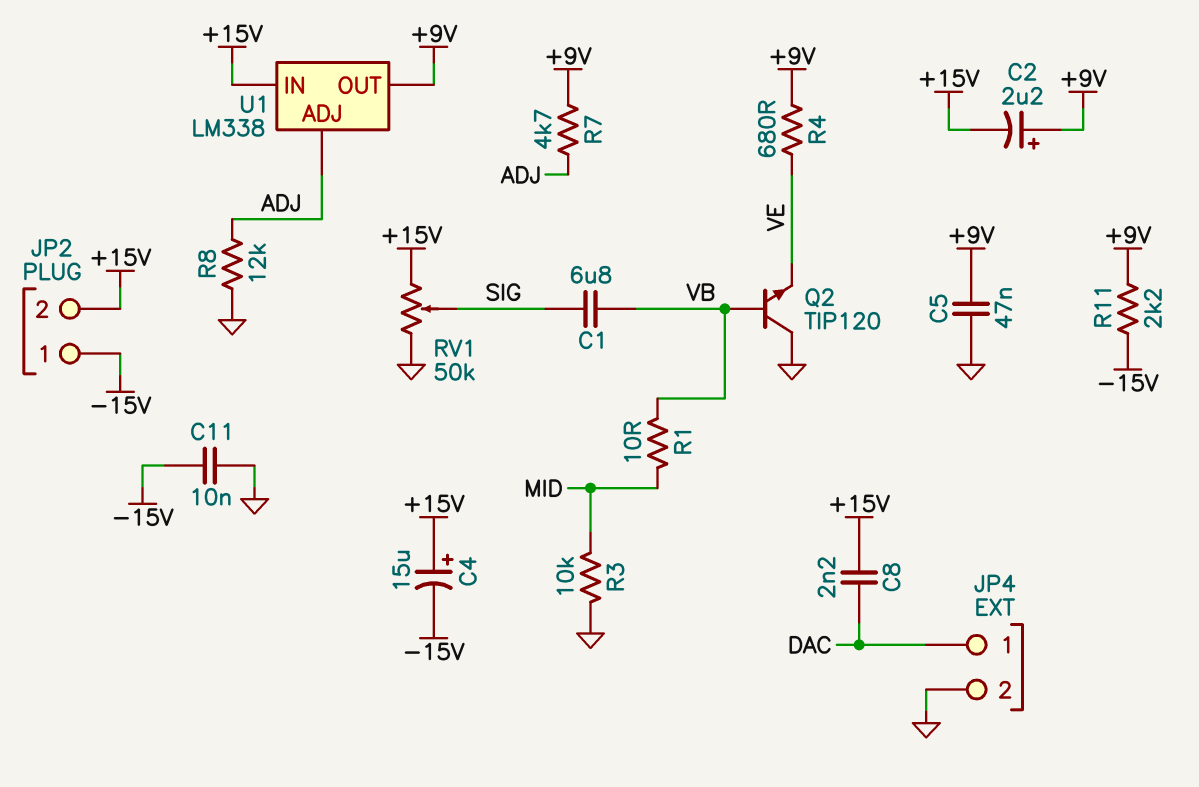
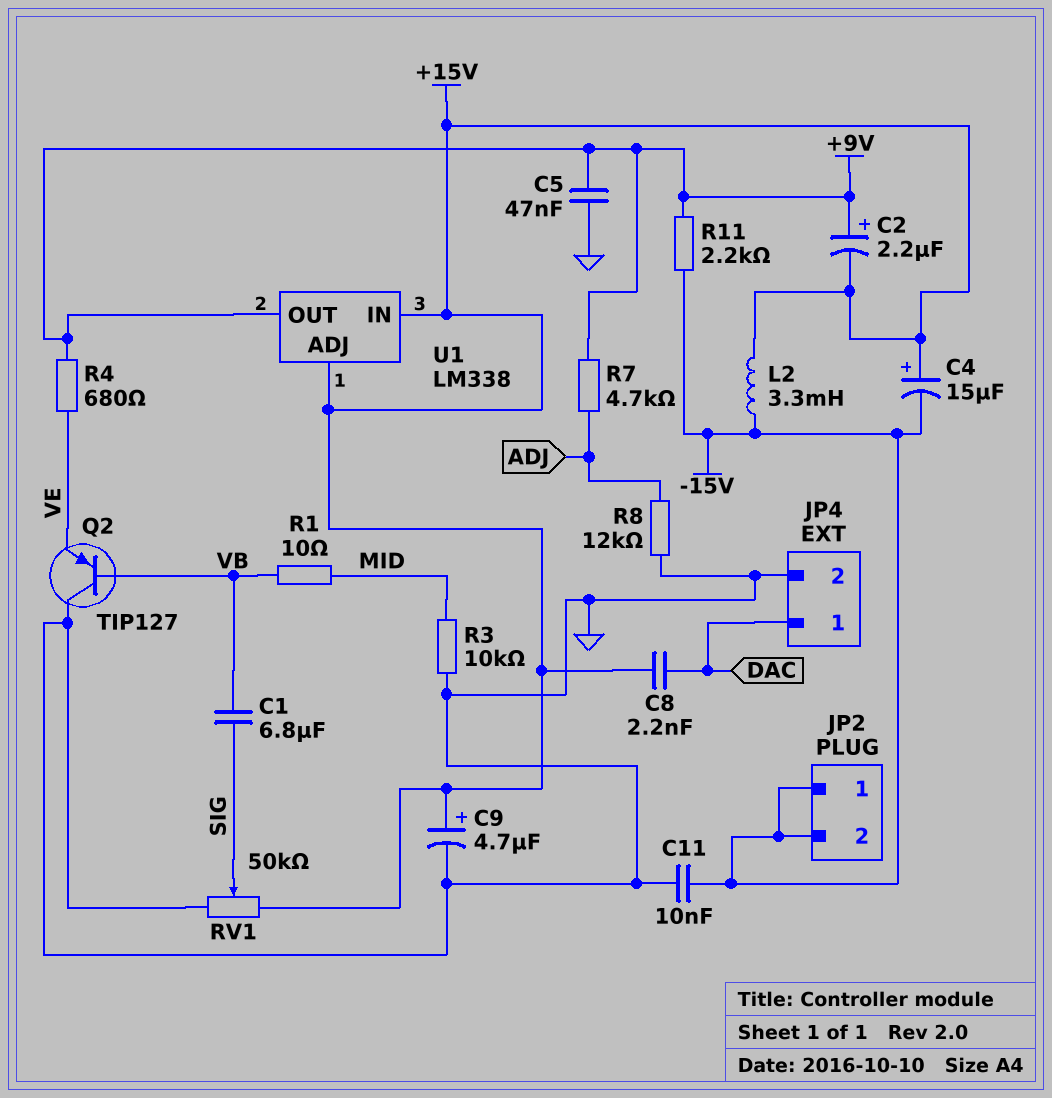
C9: none -> 4.7uF (plus +15V, minus GND)
JP2 pin 2: +15V -> -15V
L2: none -> 3.3mH (+15V, -15V)
Q2: NPN TIP120 (B VB, C GND, E VE) -> PNP TIP127 (B VB, C GND, E VE)
U1 pin ADJ: ADJ -> +15V

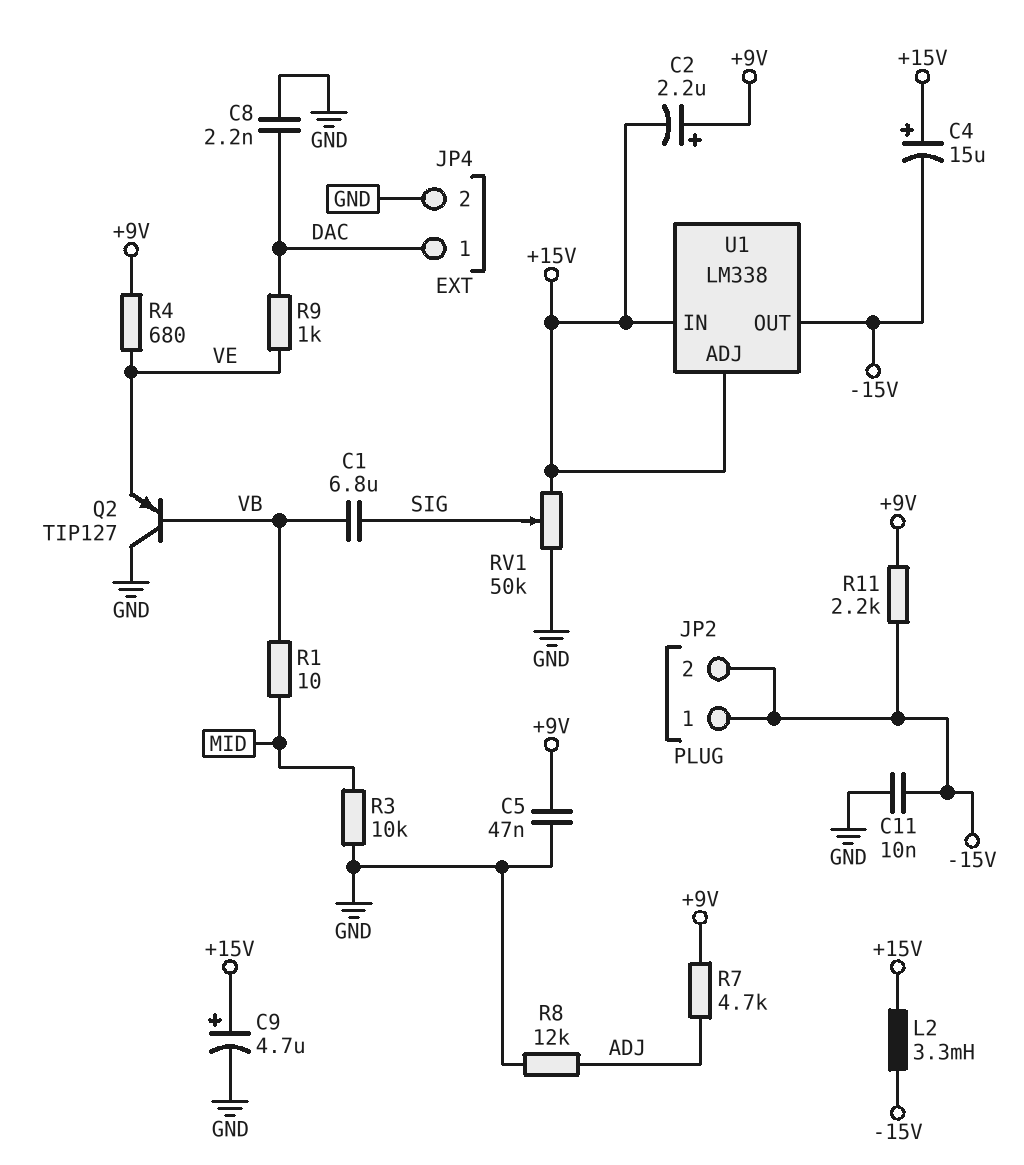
C8: 2.2nF (+15V, DAC) -> 2.2nF (DAC, GND)
R9: none -> 1k (DAC, VE)
U1 pin OUT: +9V -> -15V

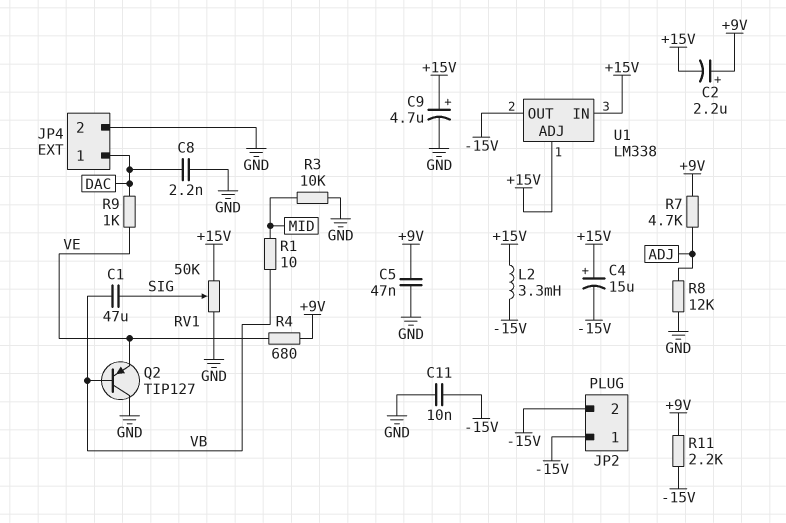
C1: 6.8uF (SIG, VB) -> 47uF (SIG, VB)

